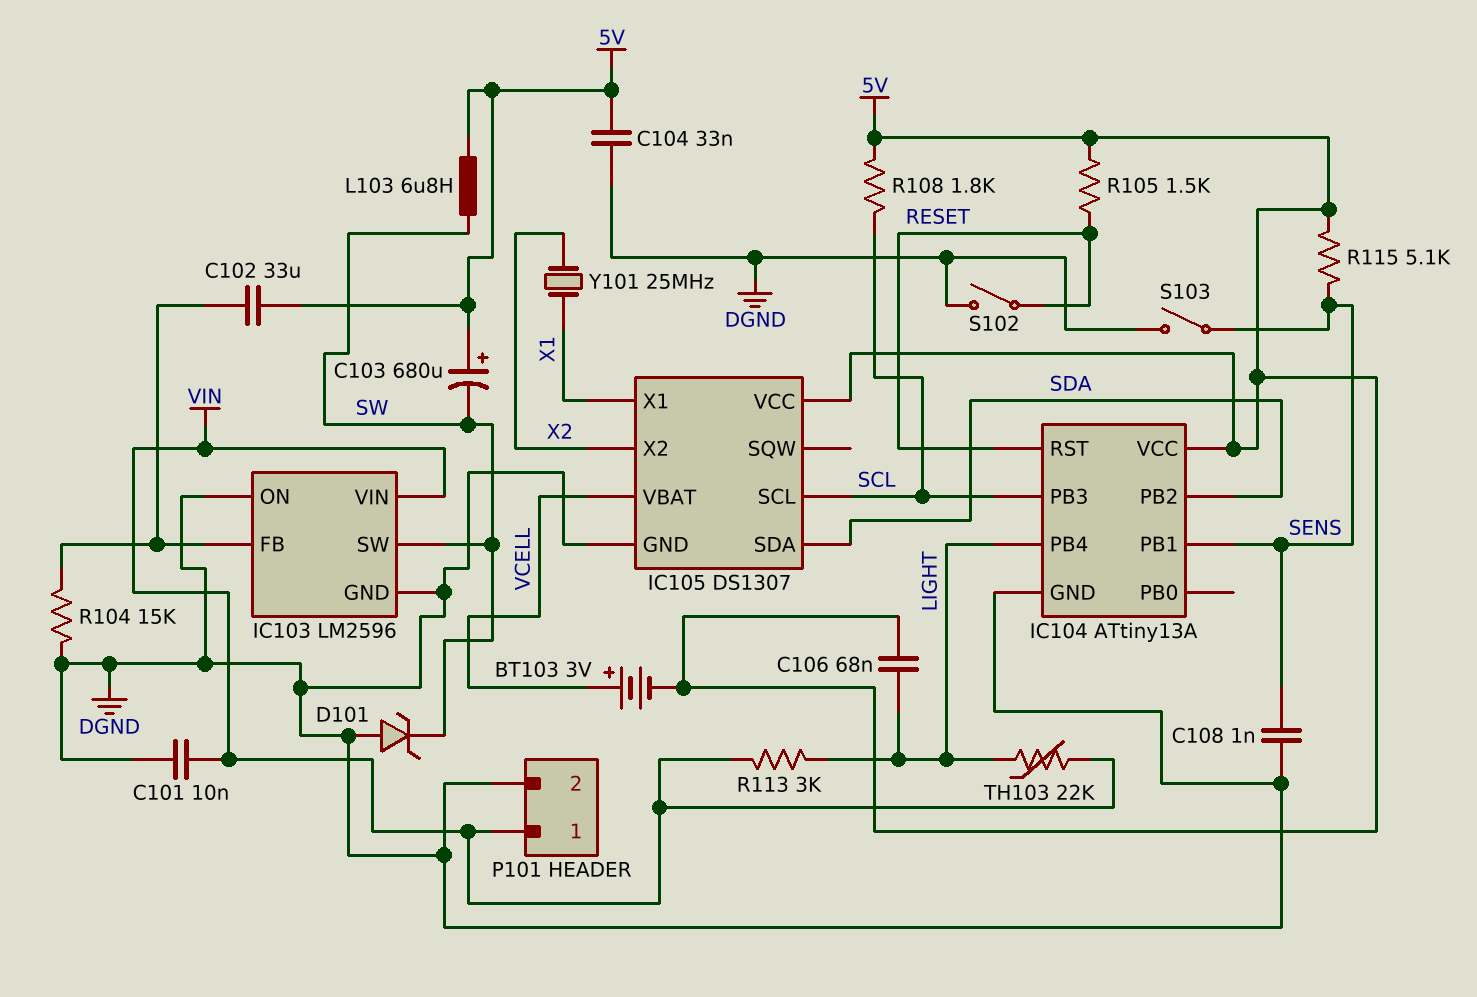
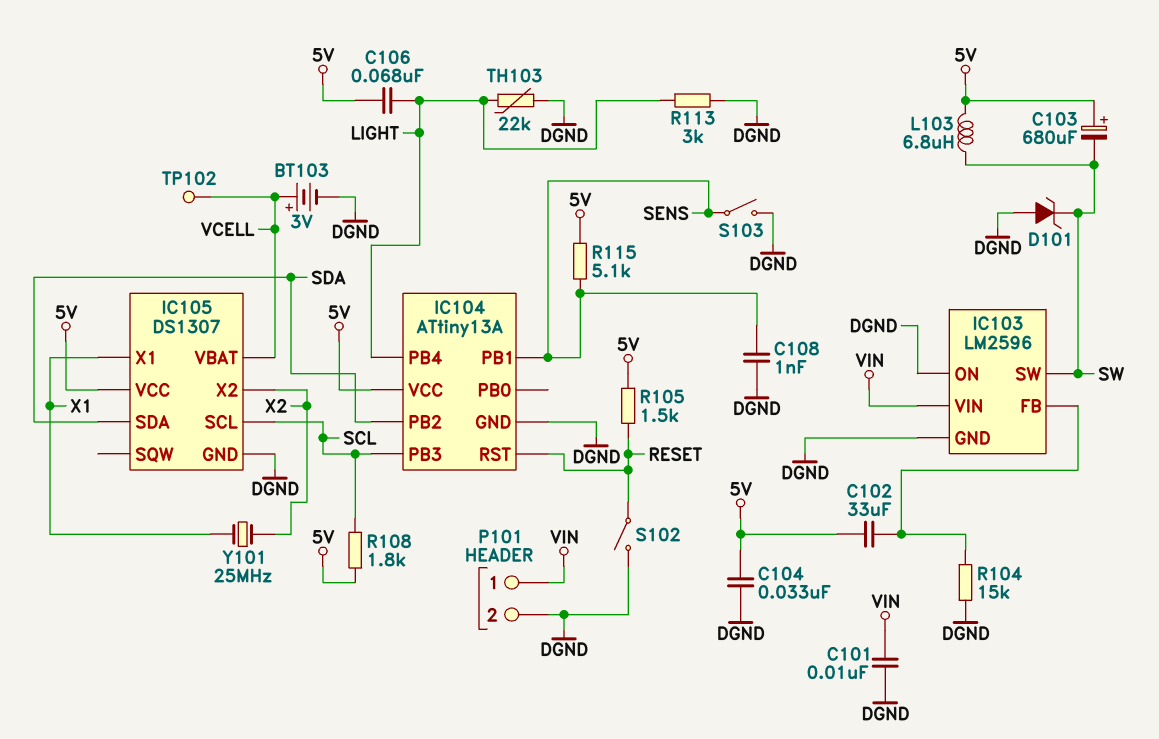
BT103: 3V (plus VCELL, minus 5V) -> 3V (plus VCELL, minus DGND)
R113: 3k (LIGHT, VIN) -> 3k (DGND, LIGHT)
TH103: 22k (LIGHT, VIN) -> 22k (DGND, LIGHT)
TP102: none -> test point (VCELL)

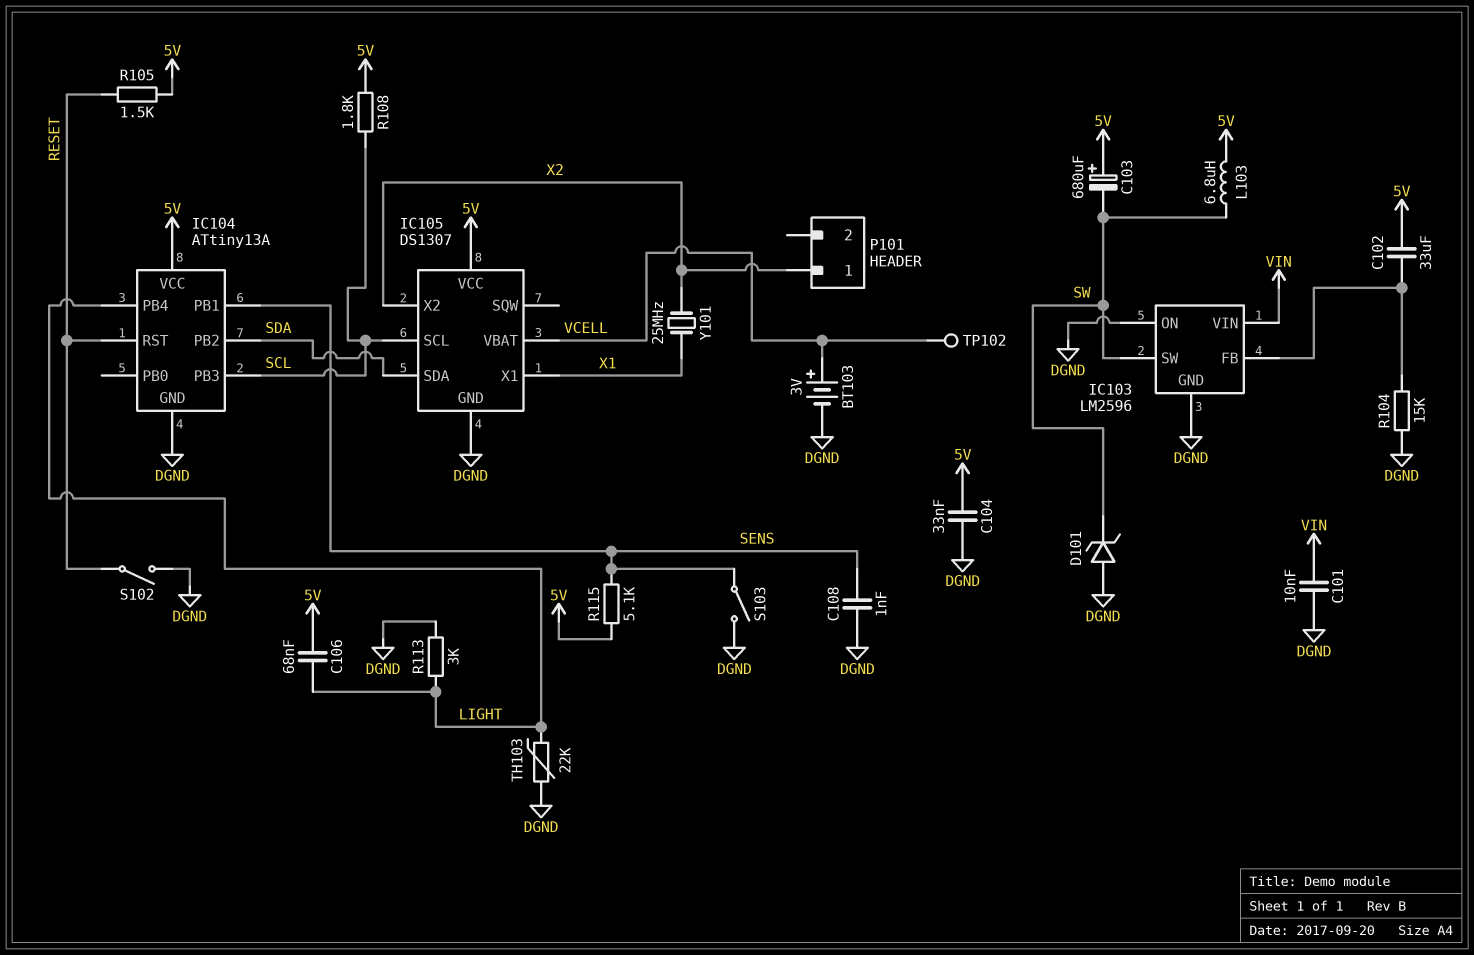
P101 pin 1: VIN -> X2
P101 pin 2: DGND -> none

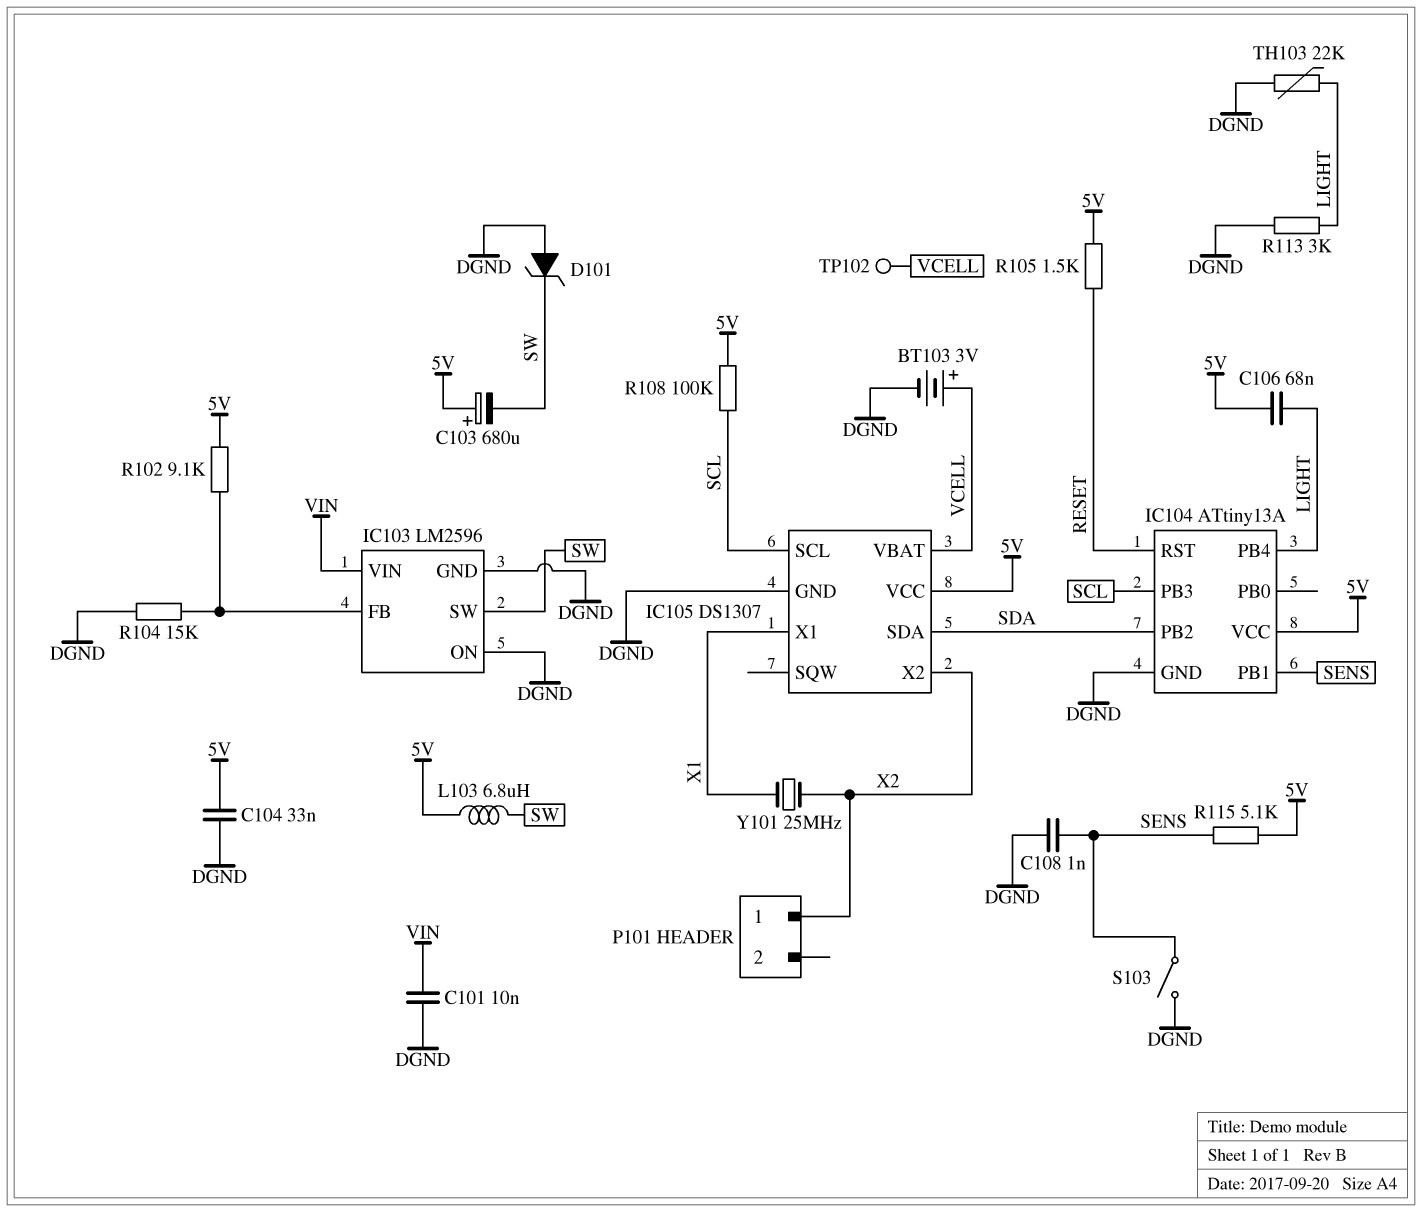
C102: 33uF (5V, IC103/FB) -> none
R102: none -> 9.1k (5V, IC103/FB)
R108: 1.8k (5V, SCL) -> 100k (5V, SCL)
S102: switch (DGND, RESET) -> none

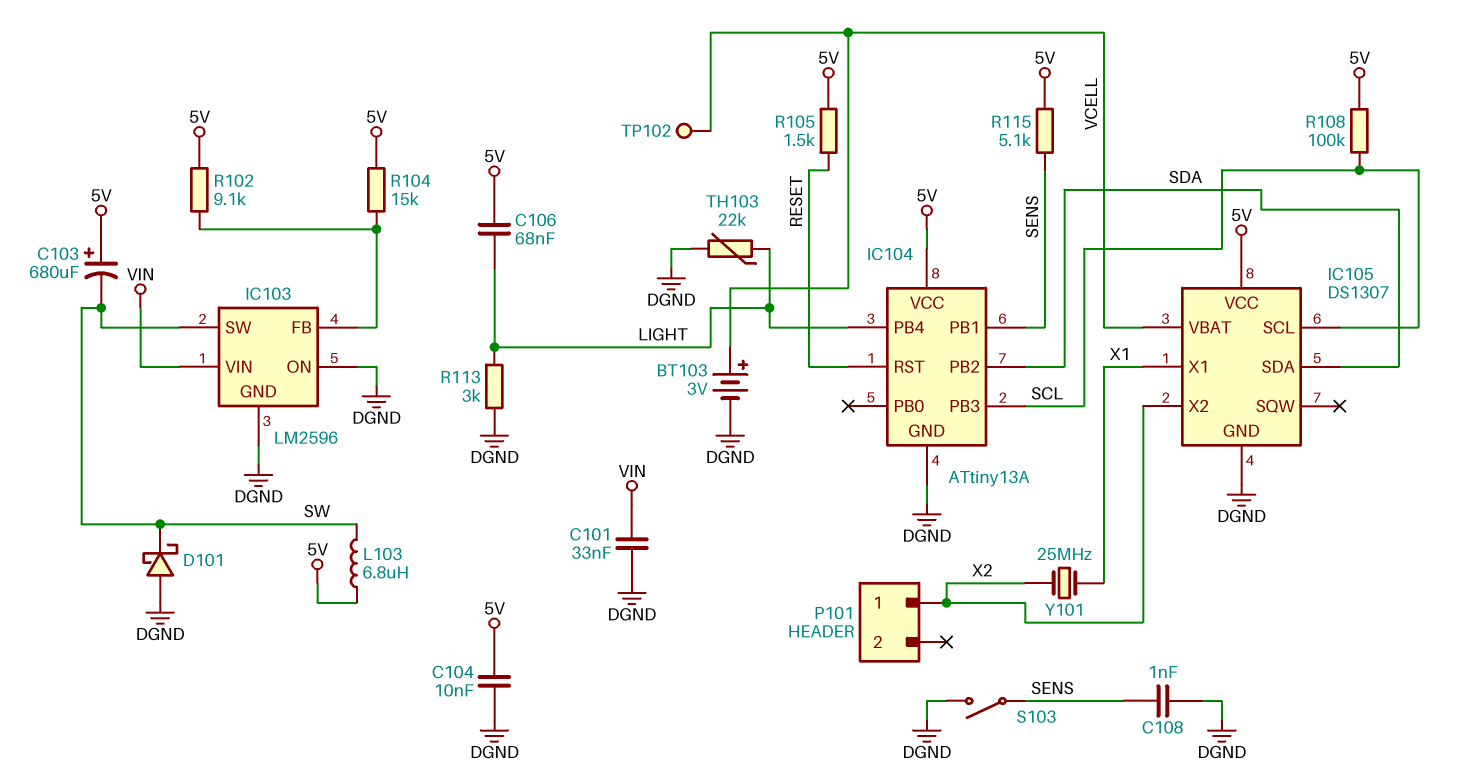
C101: 10nF (DGND, VIN) -> 33nF (DGND, VIN)
C104: 33nF (5V, DGND) -> 10nF (5V, DGND)
D101: zener (A DGND, K SW) -> schottky (A DGND, K SW)
R104: 15k (DGND, IC103/FB) -> 15k (5V, IC103/FB)

